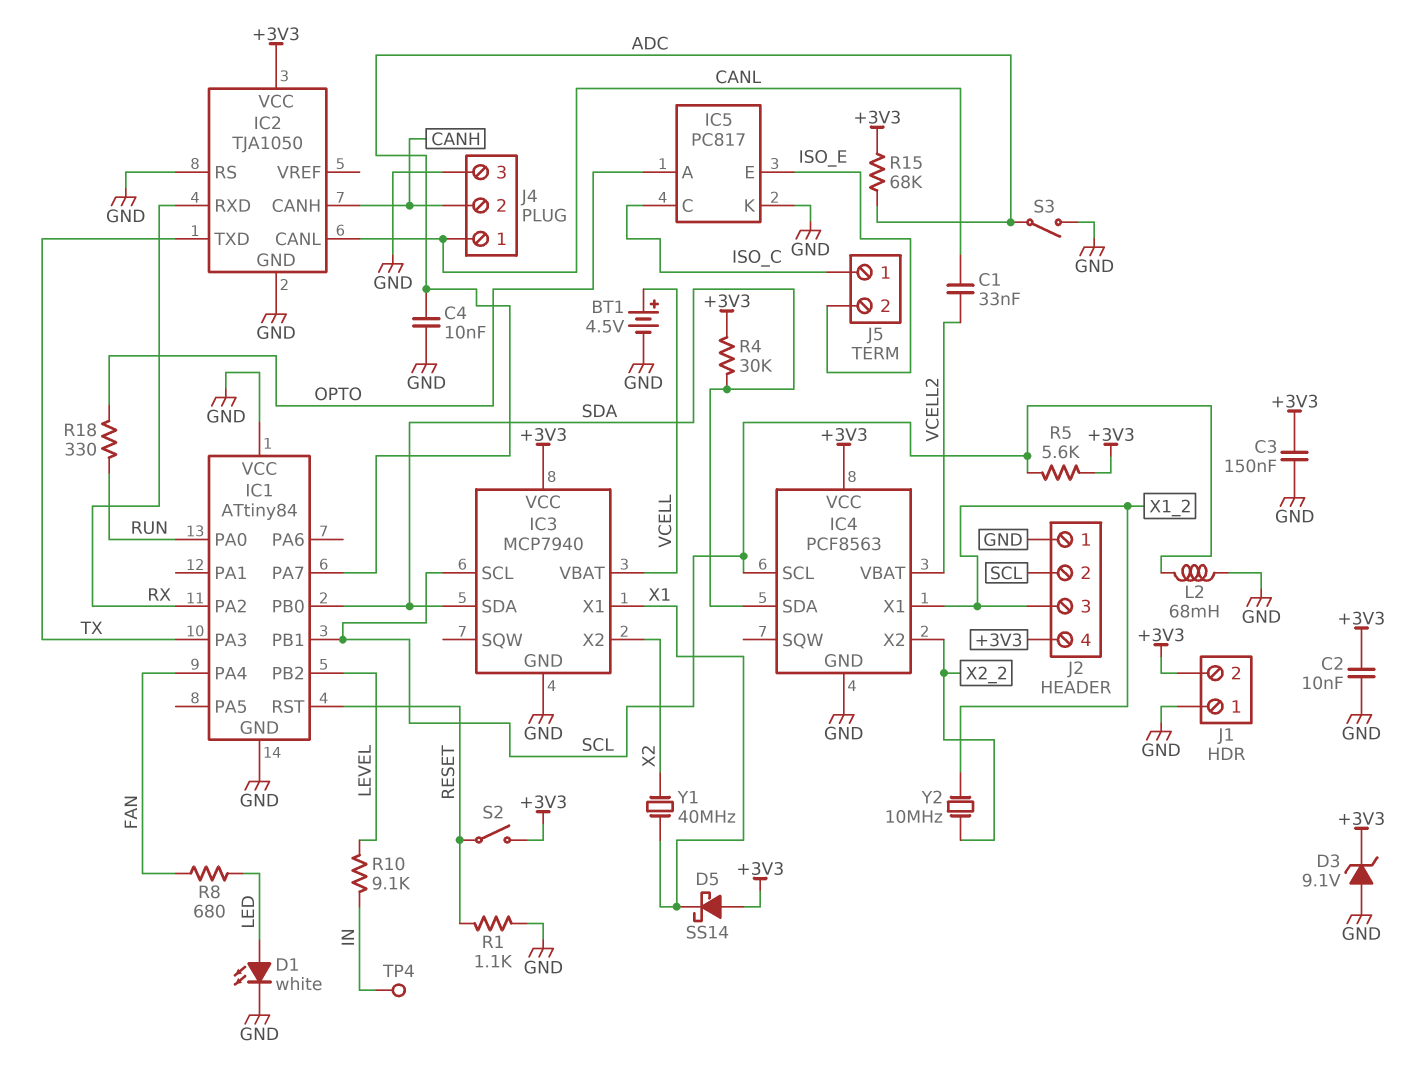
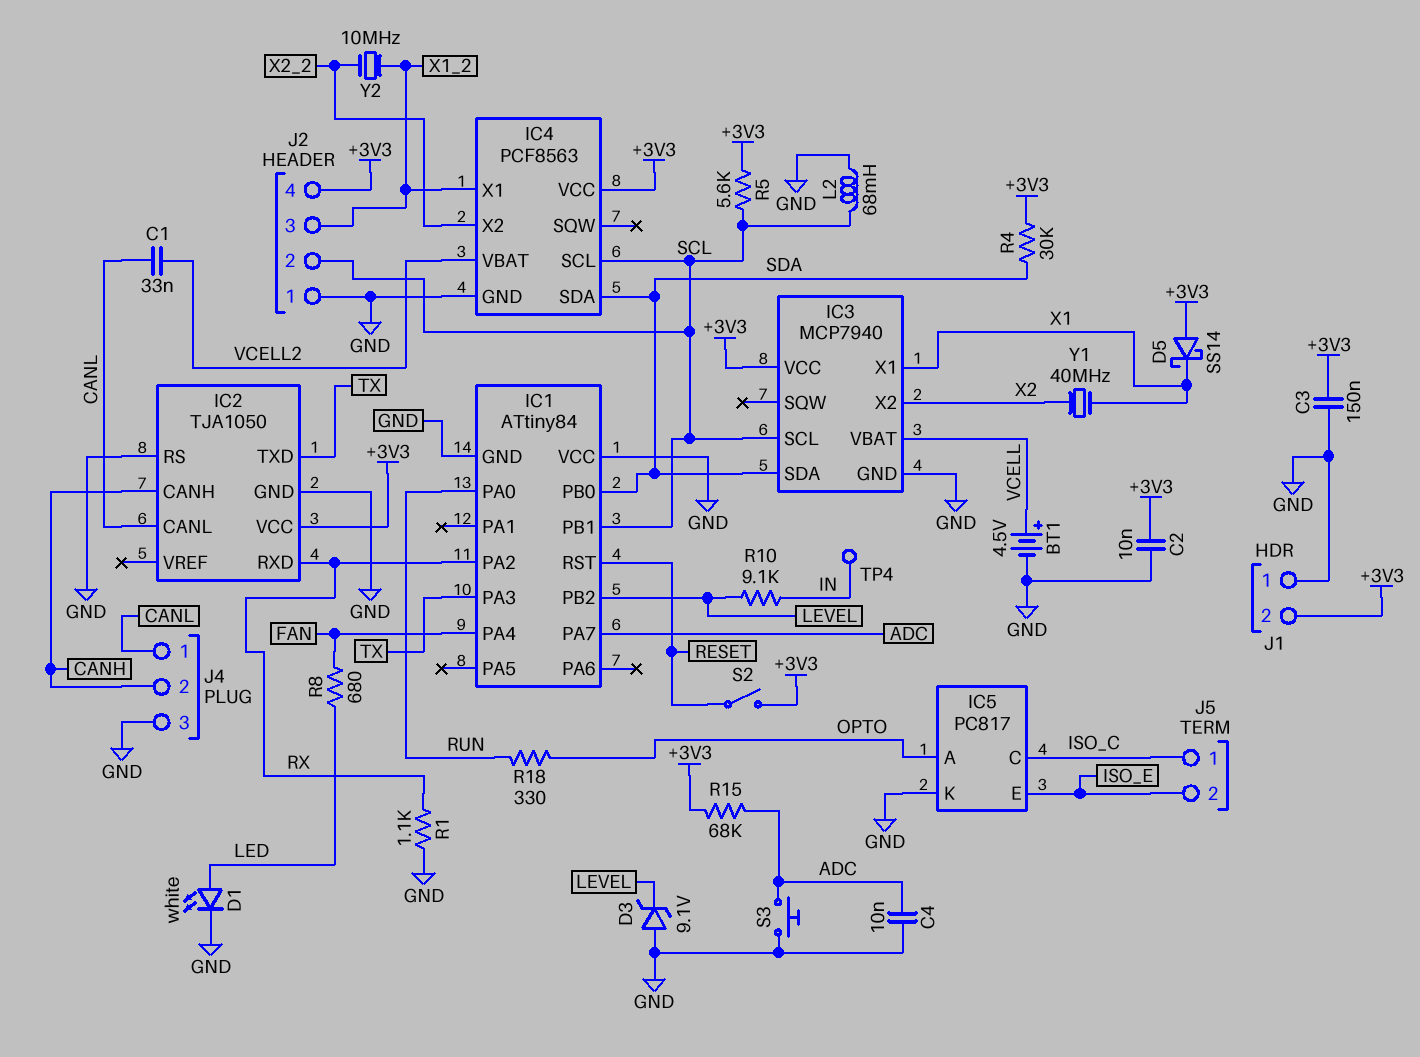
D3: zener 9.1V (A GND, K +3V3) -> zener 9.1V (A GND, K LEVEL)
R1: 1.1k (GND, RESET) -> 1.1k (GND, RX)
S3: switch (ADC, GND) -> button (ADC, GND)

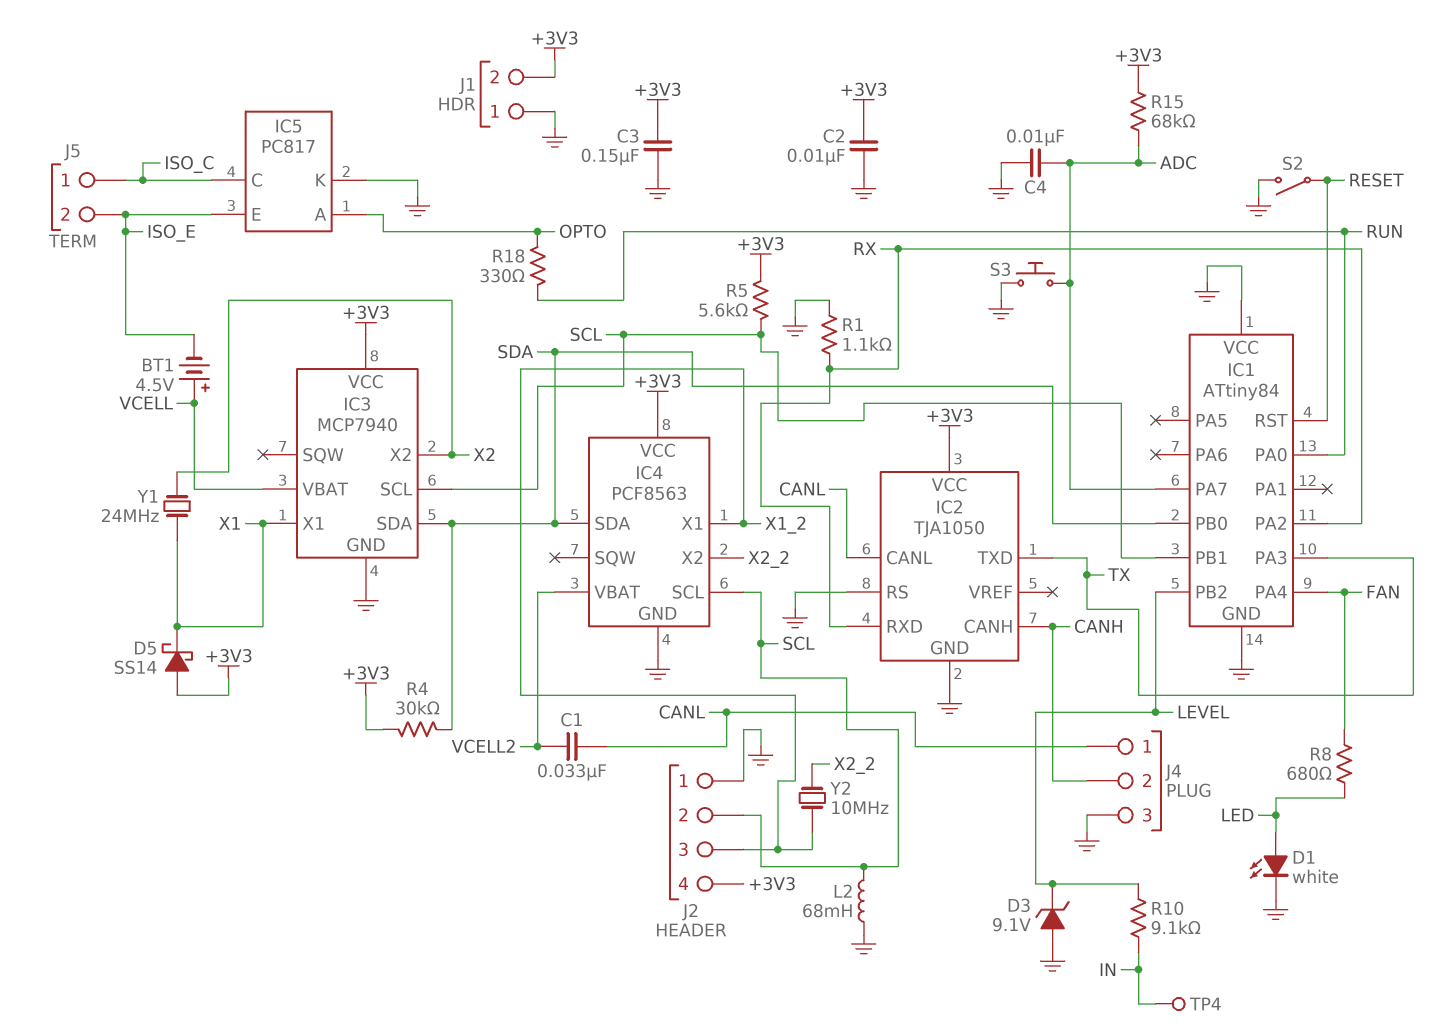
BT1: 4.5V (plus VCELL, minus GND) -> 4.5V (plus VCELL, minus ISO_E)
S2: switch (+3V3, RESET) -> switch (GND, RESET)
Y1: 40MHz (X1, X2) -> 24MHz (X1, X2)

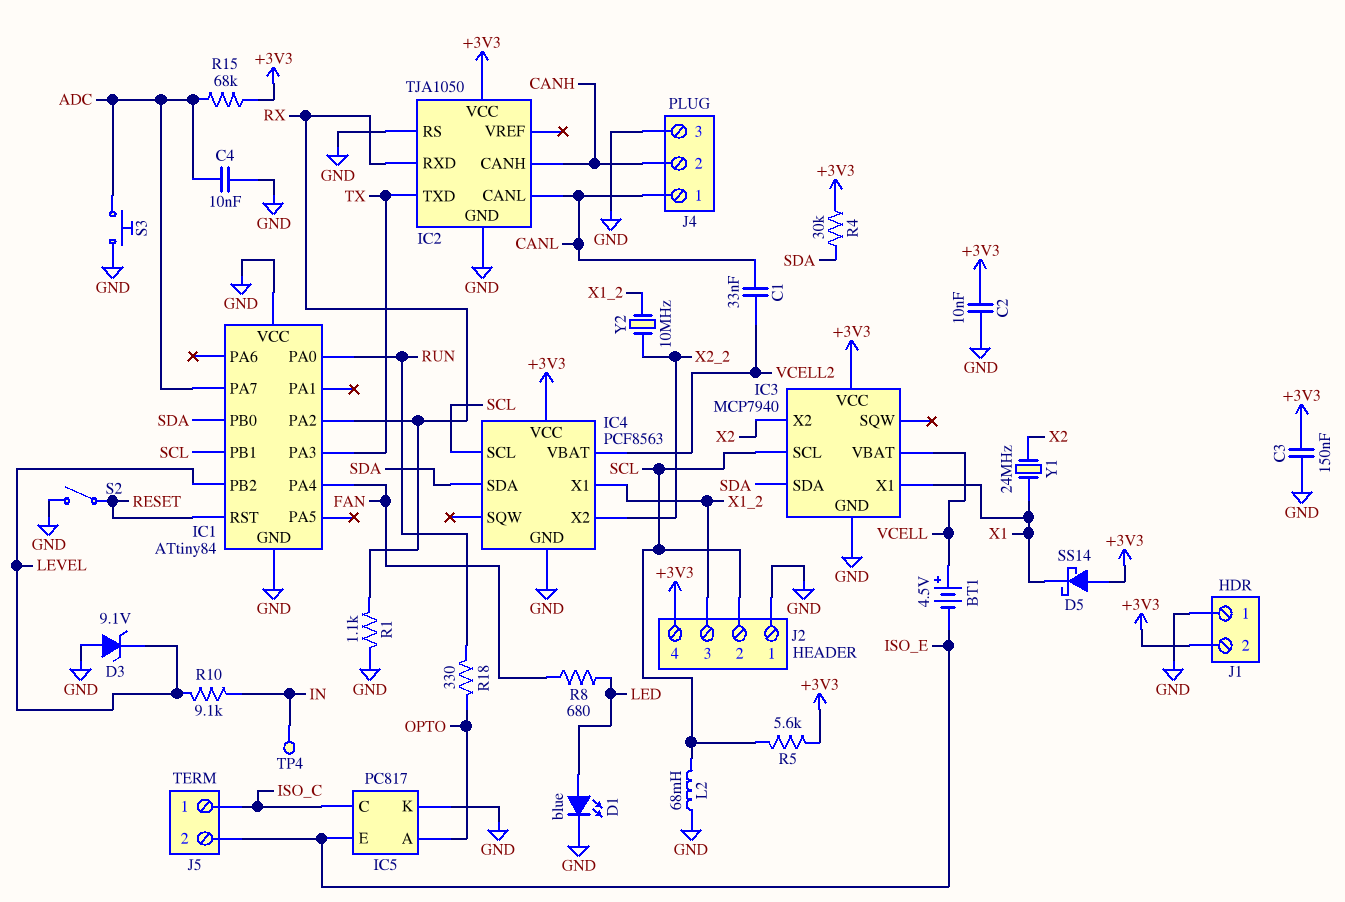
D1: LED white (A LED, K GND) -> LED blue (A LED, K GND)

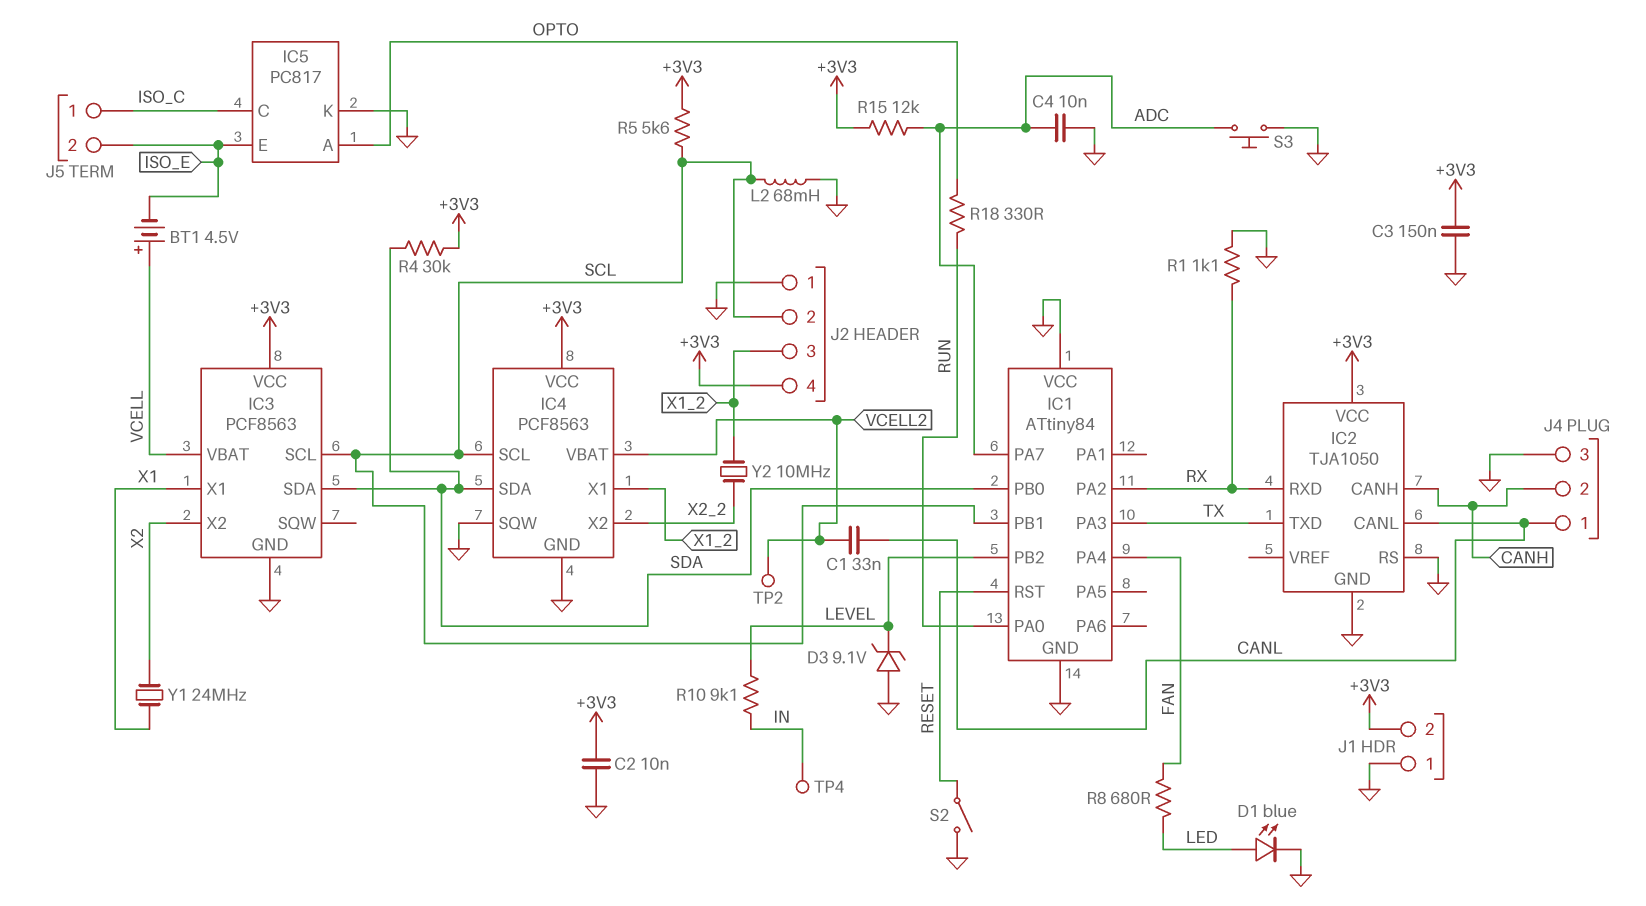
D5: schottky SS14 (A +3V3, K X1) -> none
IC3: MCP7940 -> PCF8563
IC4 pin SQW: none -> GND
R15: 68k (+3V3, ADC) -> 12k (+3V3, ADC)
TP2: none -> test point (VCELL2)

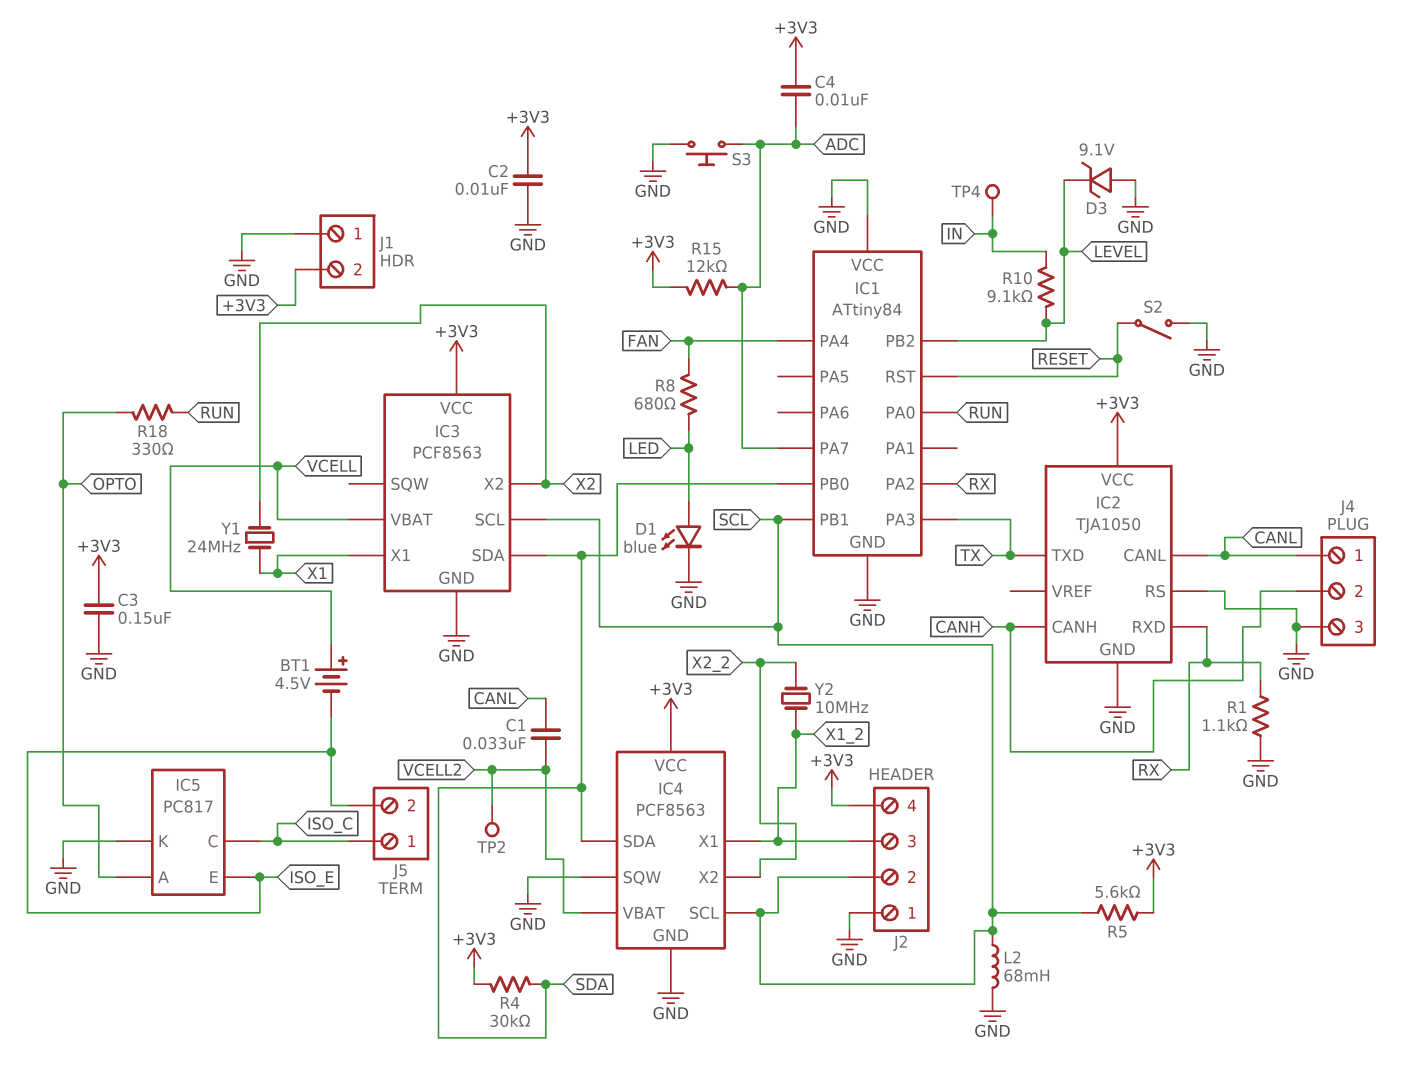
C4: 10nF (ADC, GND) -> 10nF (+3V3, ADC)

